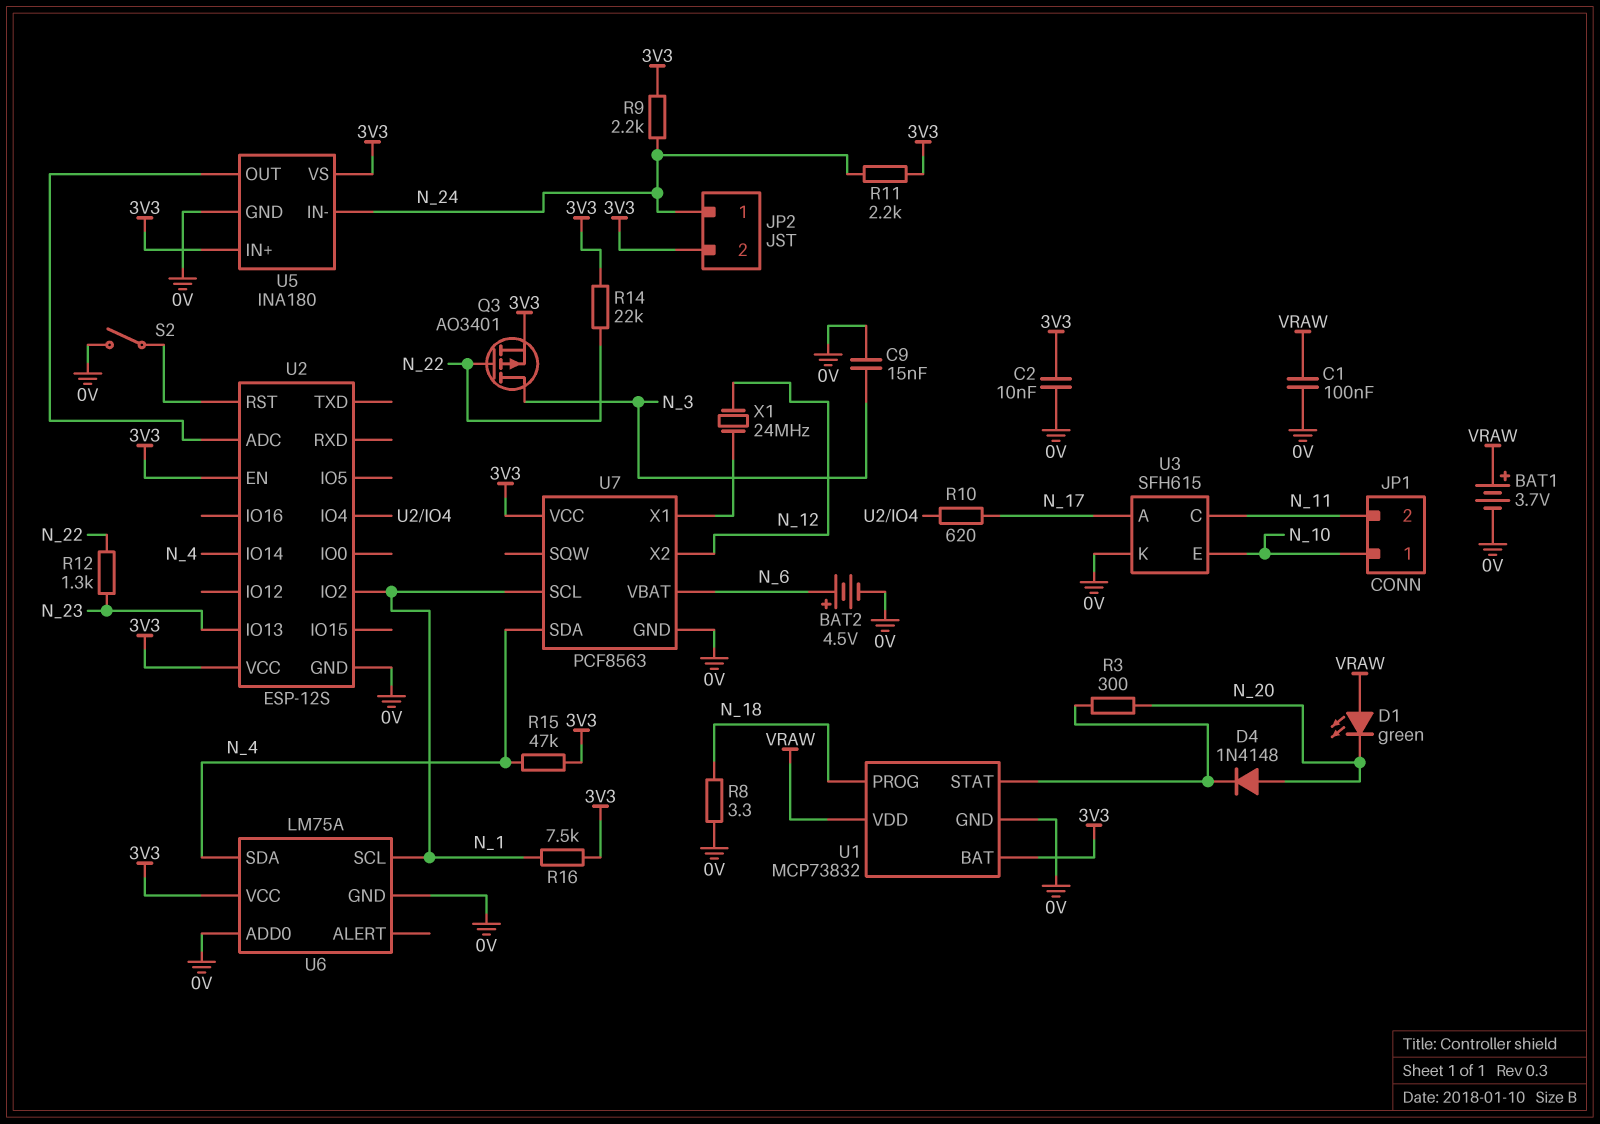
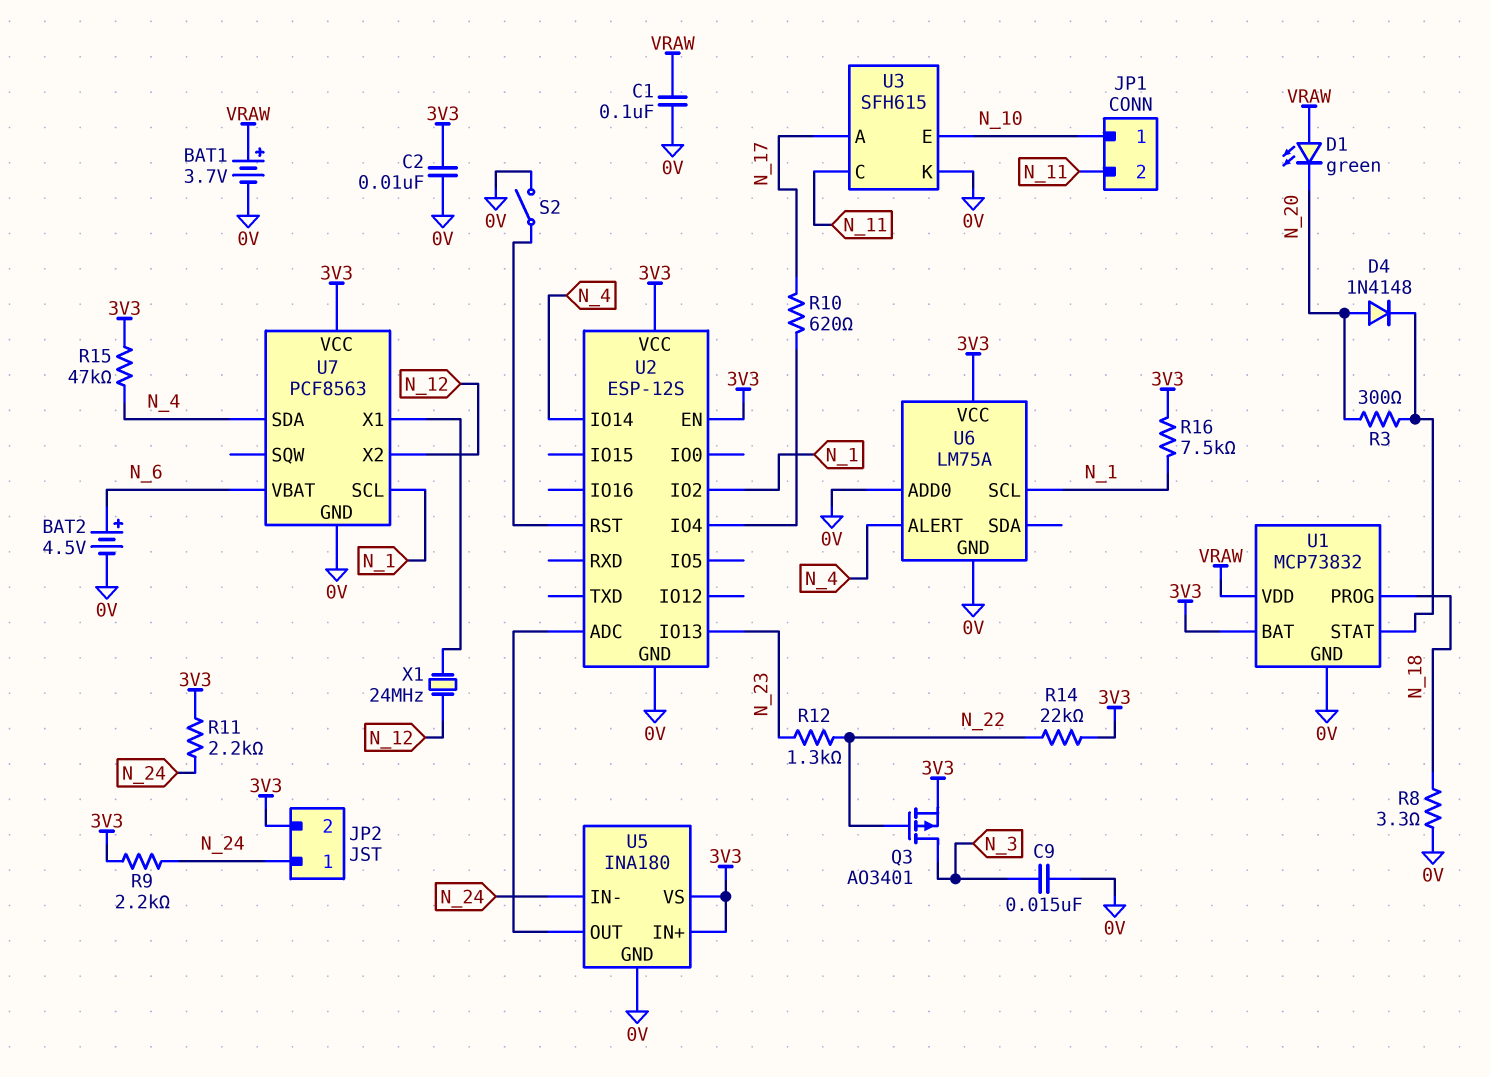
U6 pin ALERT: none -> N_4
U6 pin SDA: N_4 -> none

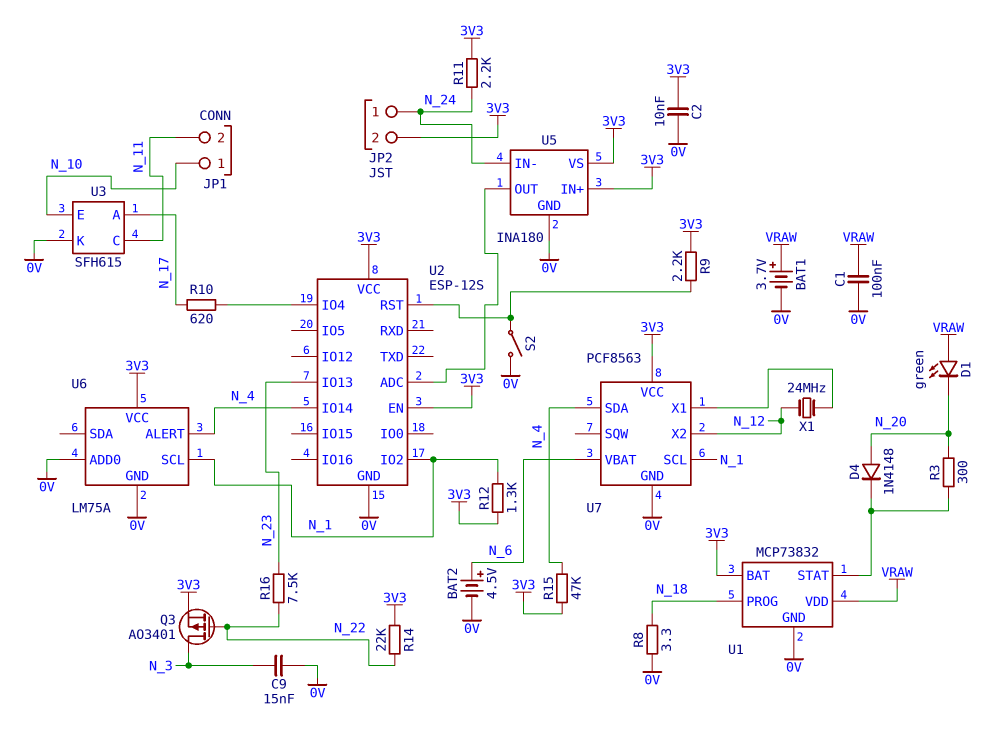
R9: 2.2k (3V3, N_24) -> 2.2k (3V3, U2/RST)
R12: 1.3k (N_22, N_23) -> 1.3k (3V3, N_1)
R16: 7.5k (3V3, N_1) -> 7.5k (N_22, N_23)

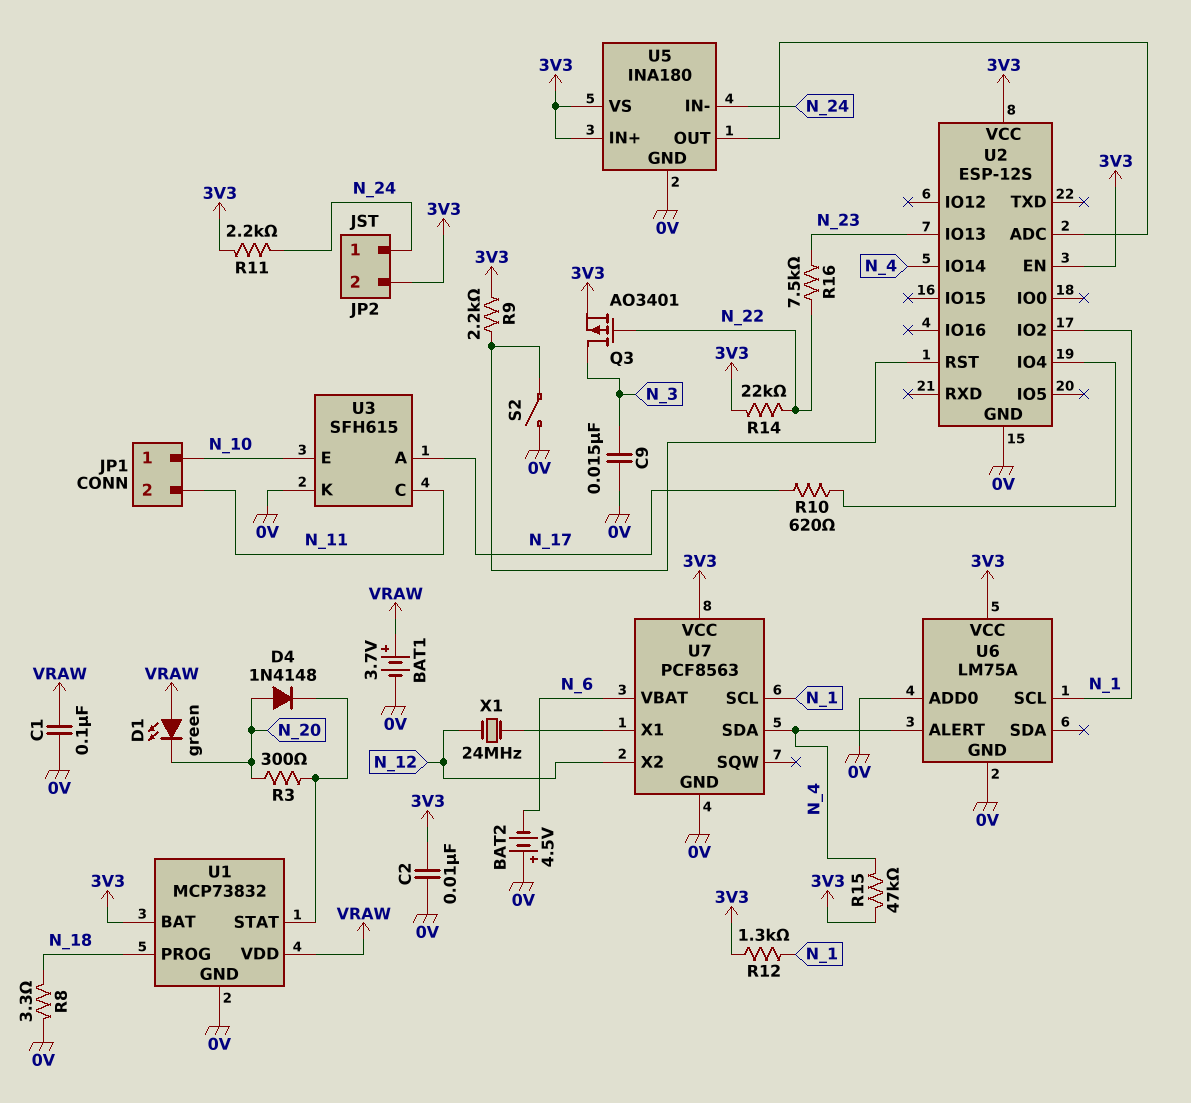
BAT2: 4.5V (plus N_6, minus 0V) -> 4.5V (plus 0V, minus N_6)

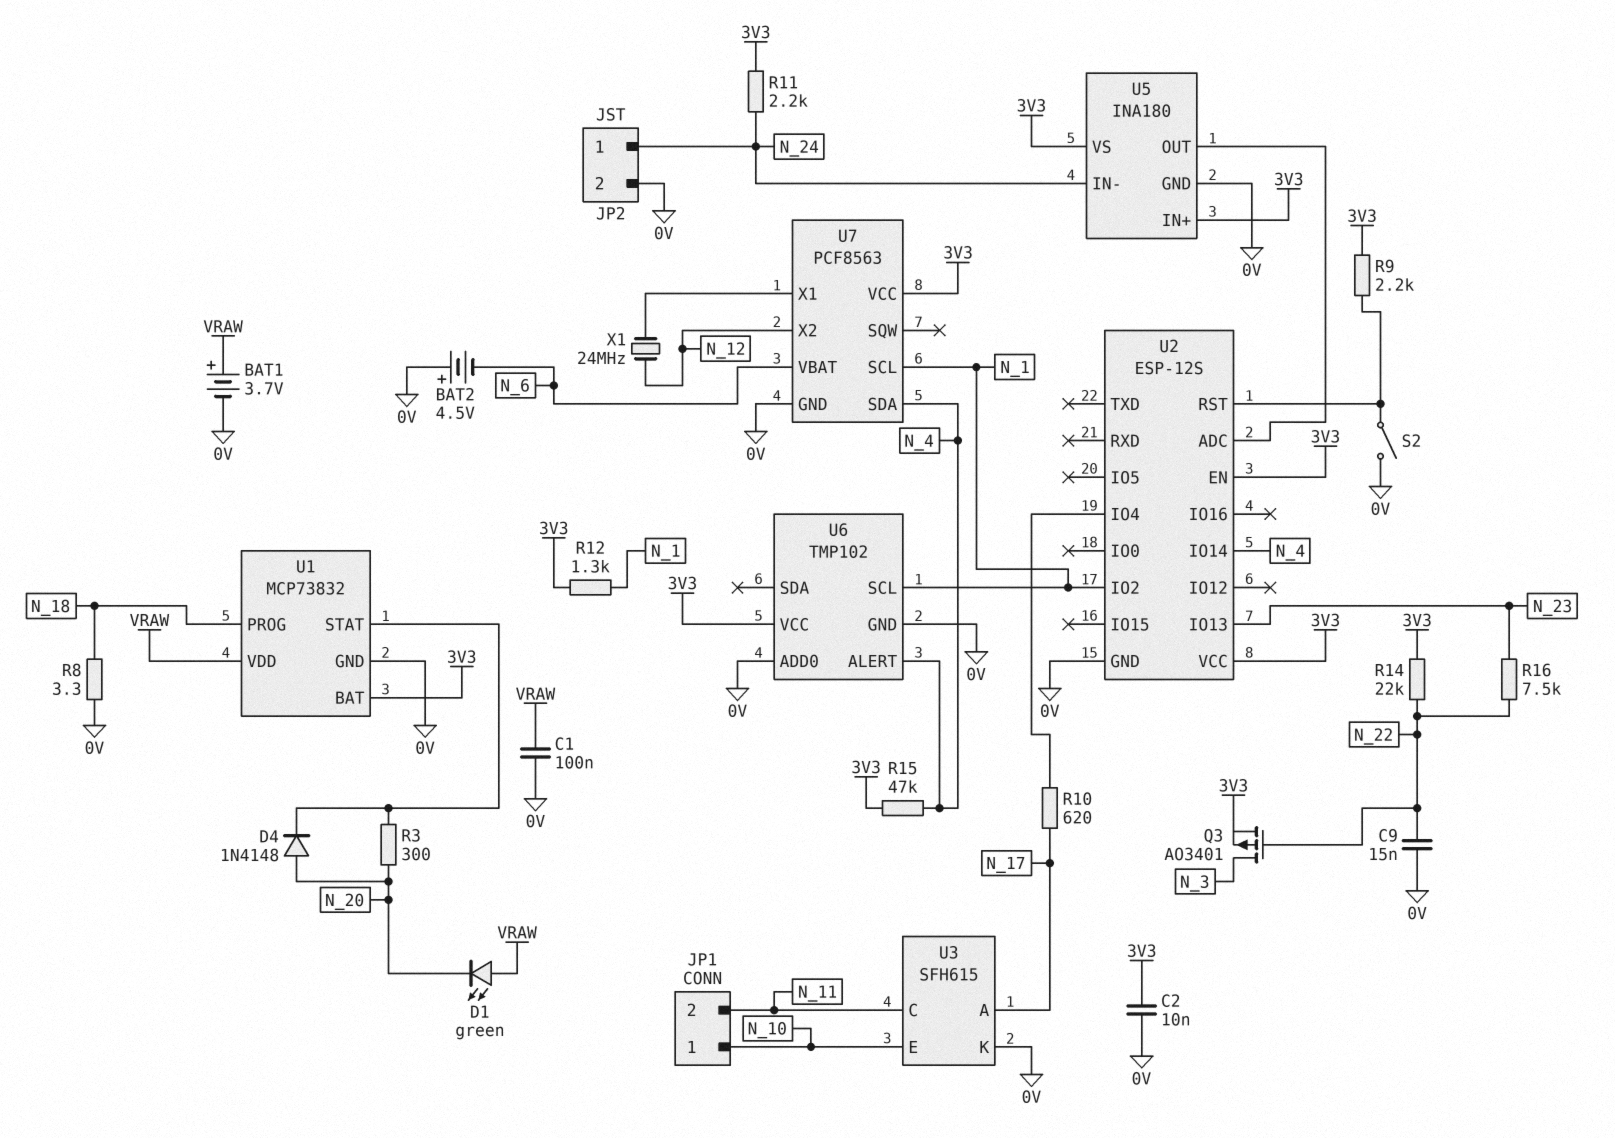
C9: 15nF (0V, N_3) -> 15nF (0V, N_22)
JP2 pin 2: 3V3 -> 0V
U6: LM75A -> TMP102

